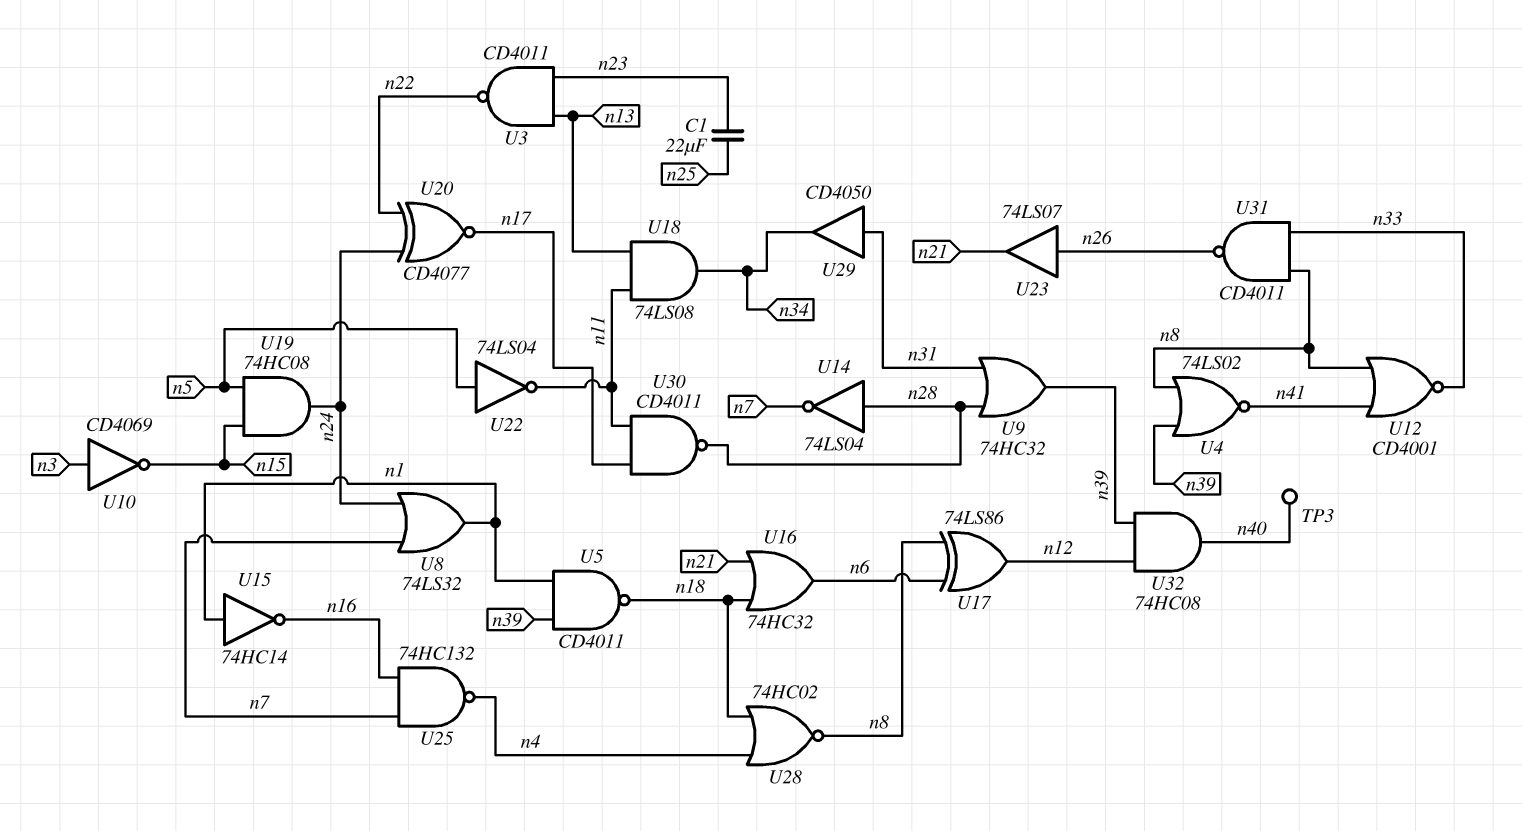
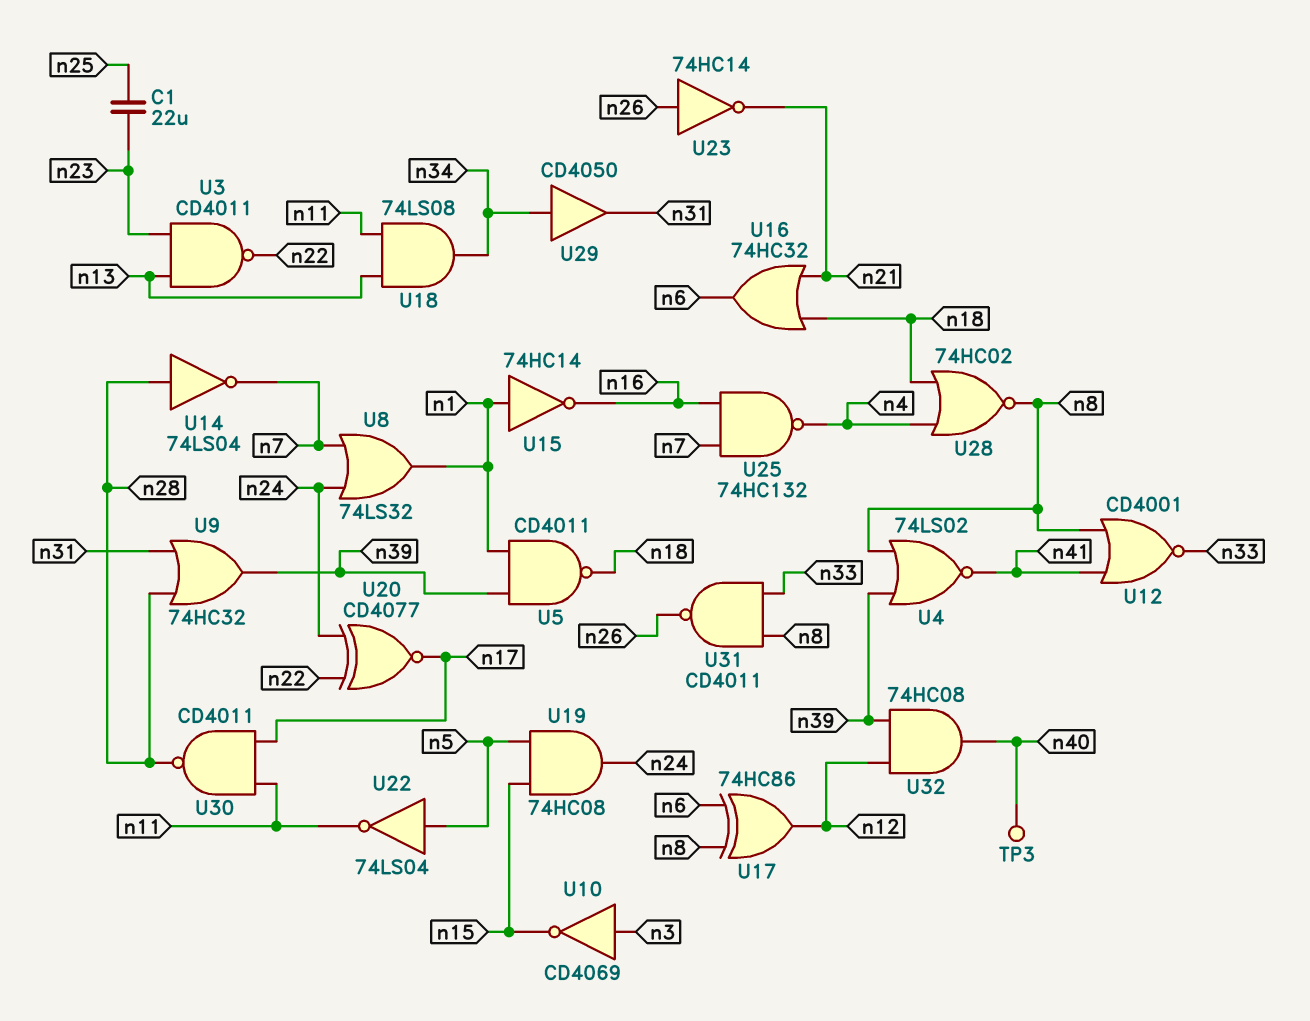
U17: XOR 74LS86 (in n6, in n8, out n12) -> XOR 74HC86 (in n6, in n8, out n12)
U23: buffer 74LS07 (in n26, out n21) -> NOT 74HC14 (in n26, out n21)
U29: buffer CD4050 (in n31, out n34) -> buffer CD4050 (in n34, out n31)

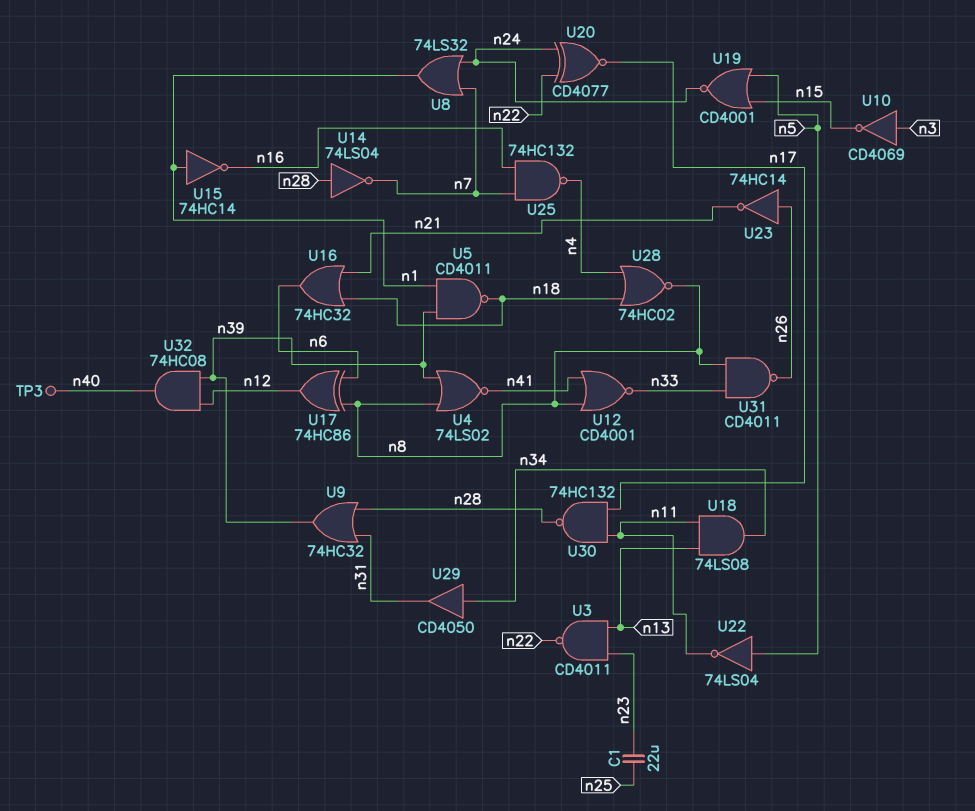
U19: AND 74HC08 (in n5, in n15, out n24) -> NOR CD4001 (in n5, in n15, out n24)
U30: NAND CD4011 (in n11, in n17, out n28) -> NAND 74HC132 (in n11, in n17, out n28)

